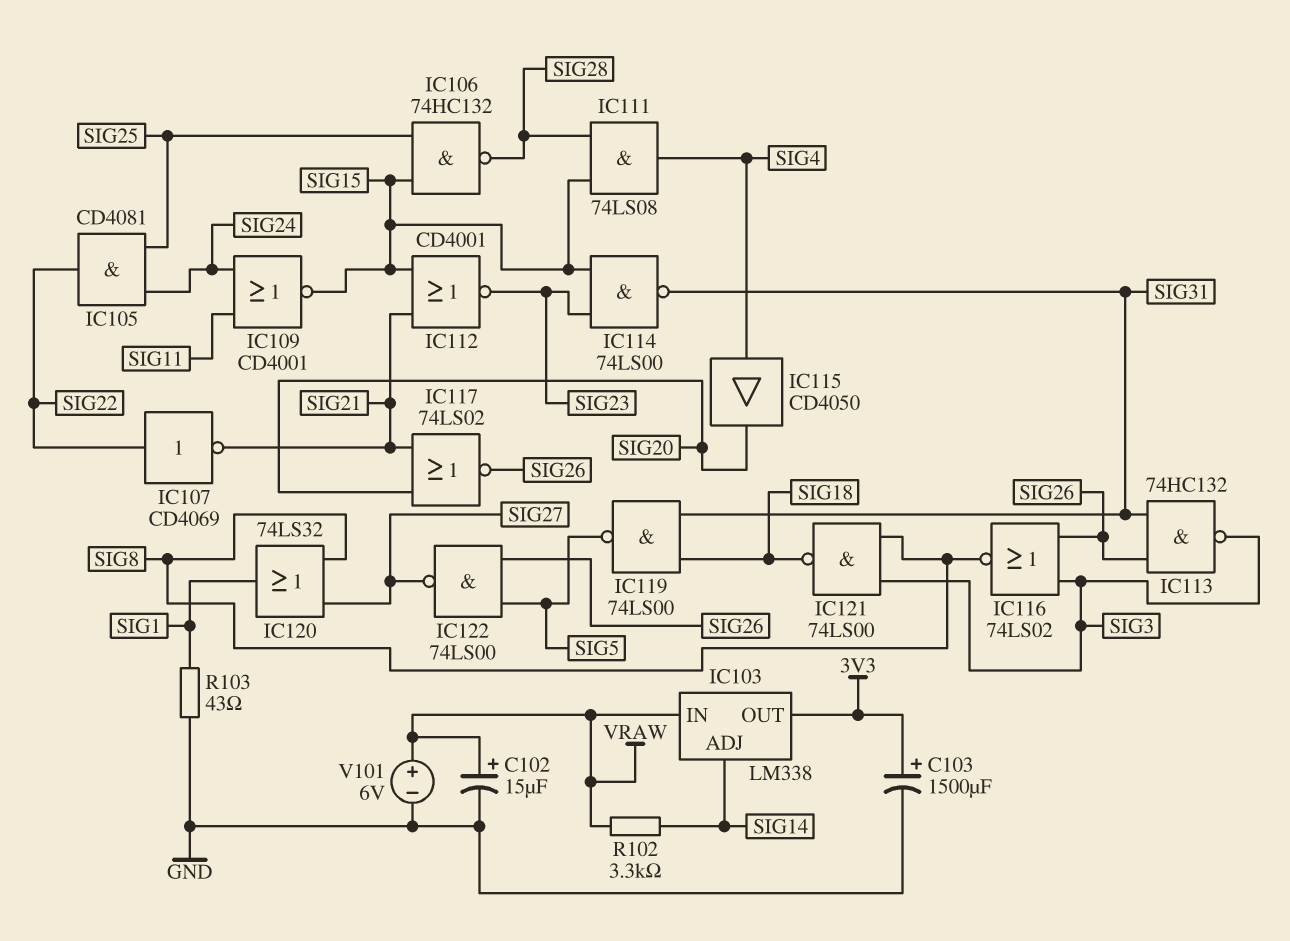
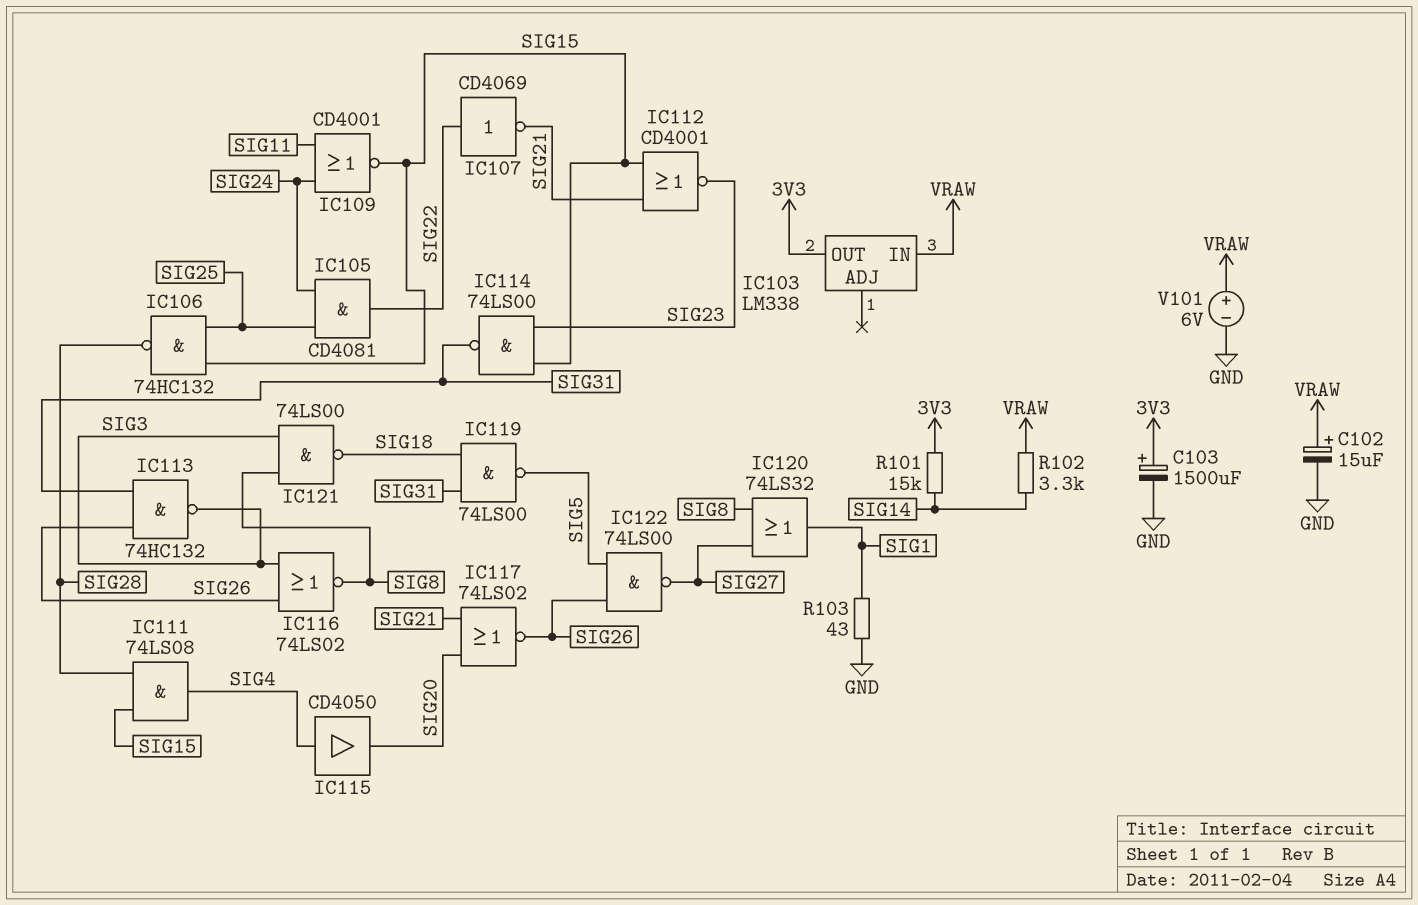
IC103 pin ADJ: SIG14 -> none
R101: none -> 15k (3V3, SIG14)

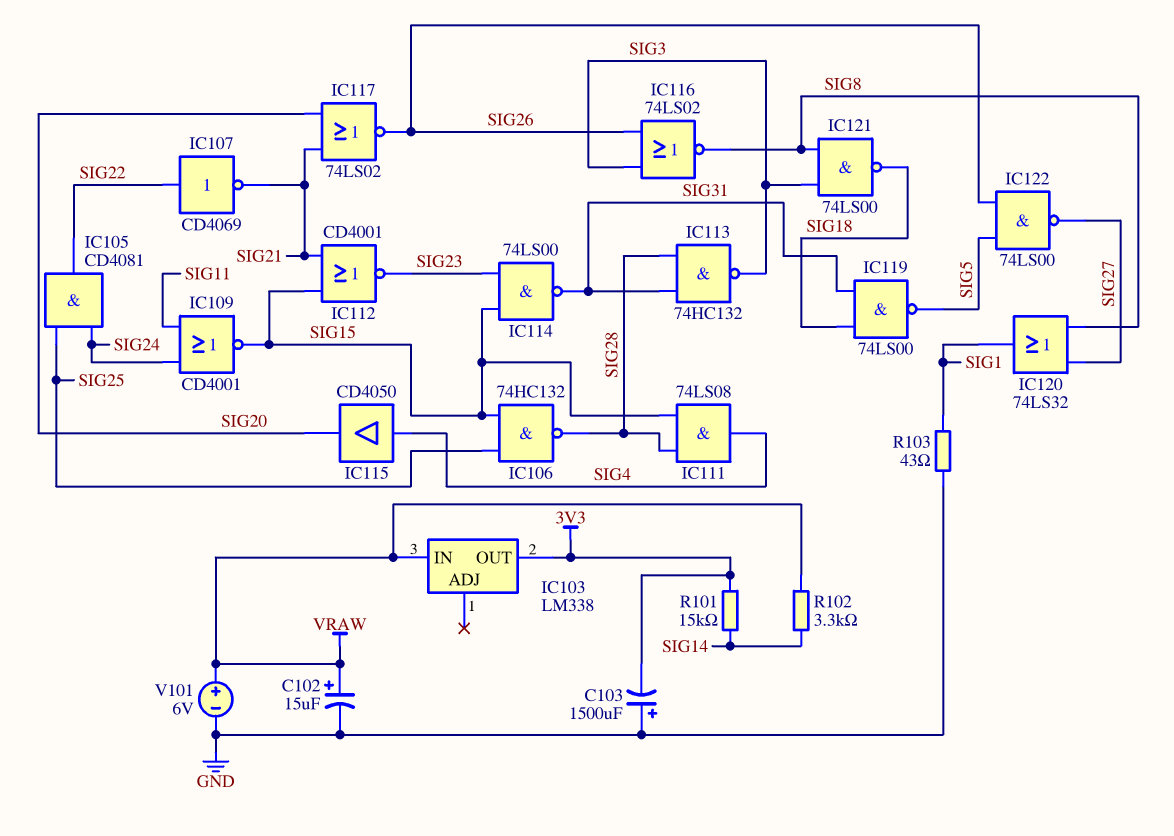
C103: 1500uF (plus 3V3, minus GND) -> 1500uF (plus GND, minus 3V3)
IC113: NAND 74HC132 (in SIG26, in SIG31, out SIG3) -> NAND 74HC132 (in SIG28, in SIG31, out SIG3)

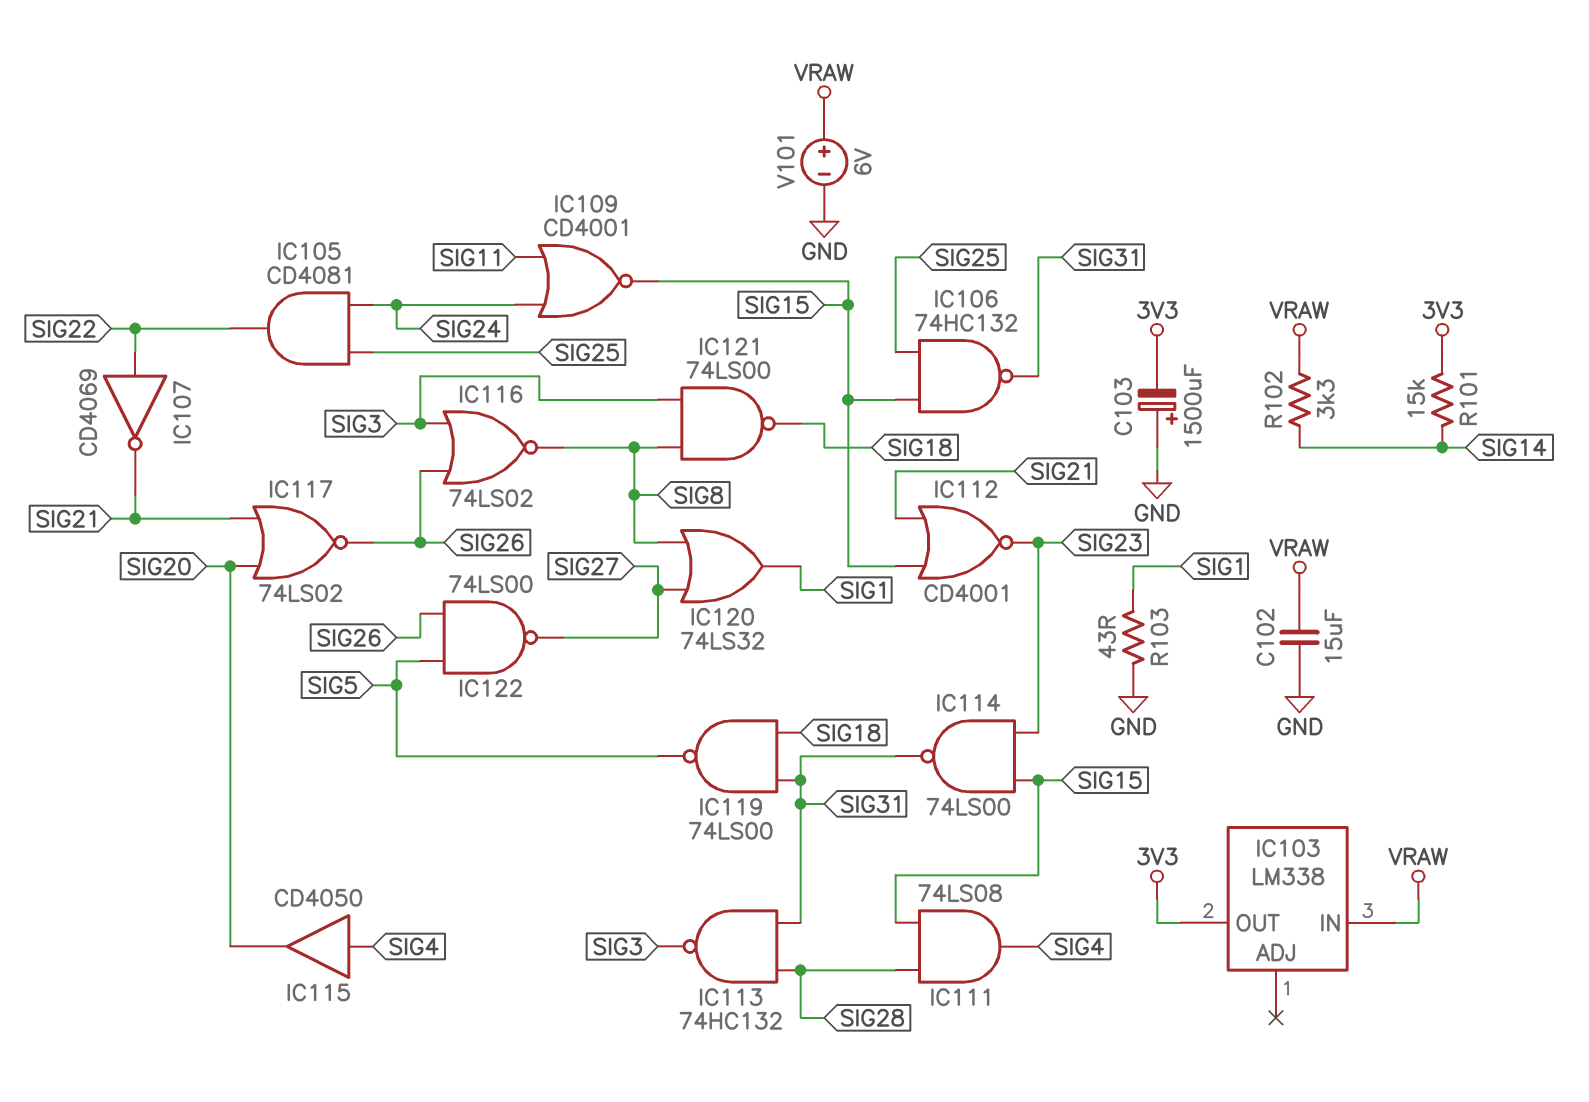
C102: 15uF (plus VRAW, minus GND) -> 15uF (GND, VRAW)
IC106: NAND 74HC132 (in SIG15, in SIG25, out SIG28) -> NAND 74HC132 (in SIG15, in SIG25, out SIG31)

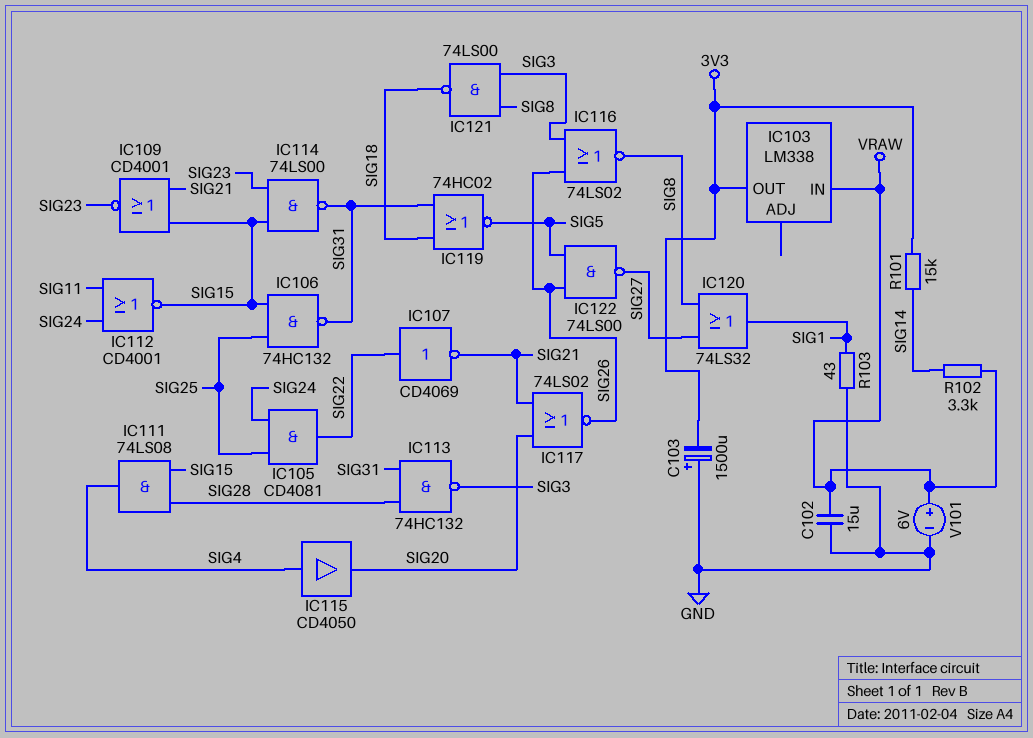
IC109: NOR CD4001 (in SIG11, in SIG24, out SIG15) -> NOR CD4001 (in SIG15, in SIG21, out SIG23)
IC112: NOR CD4001 (in SIG15, in SIG21, out SIG23) -> NOR CD4001 (in SIG11, in SIG24, out SIG15)
IC119: NAND 74LS00 (in SIG18, in SIG31, out SIG5) -> NOR 74HC02 (in SIG18, in SIG31, out SIG5)

